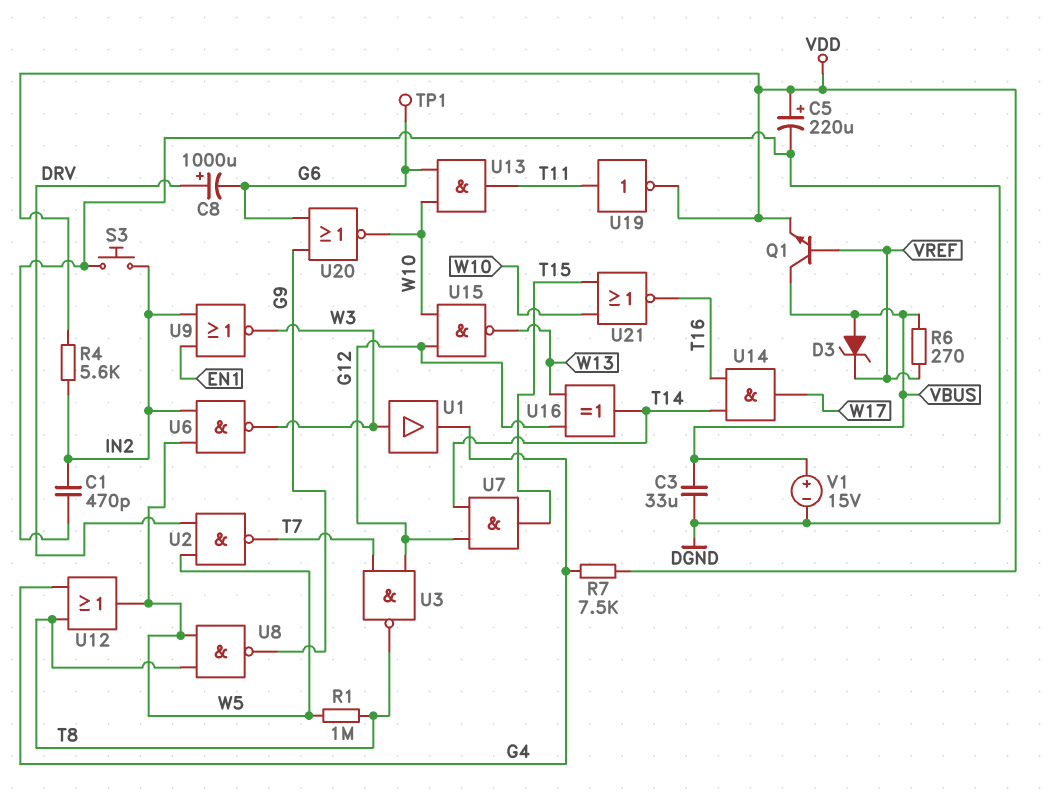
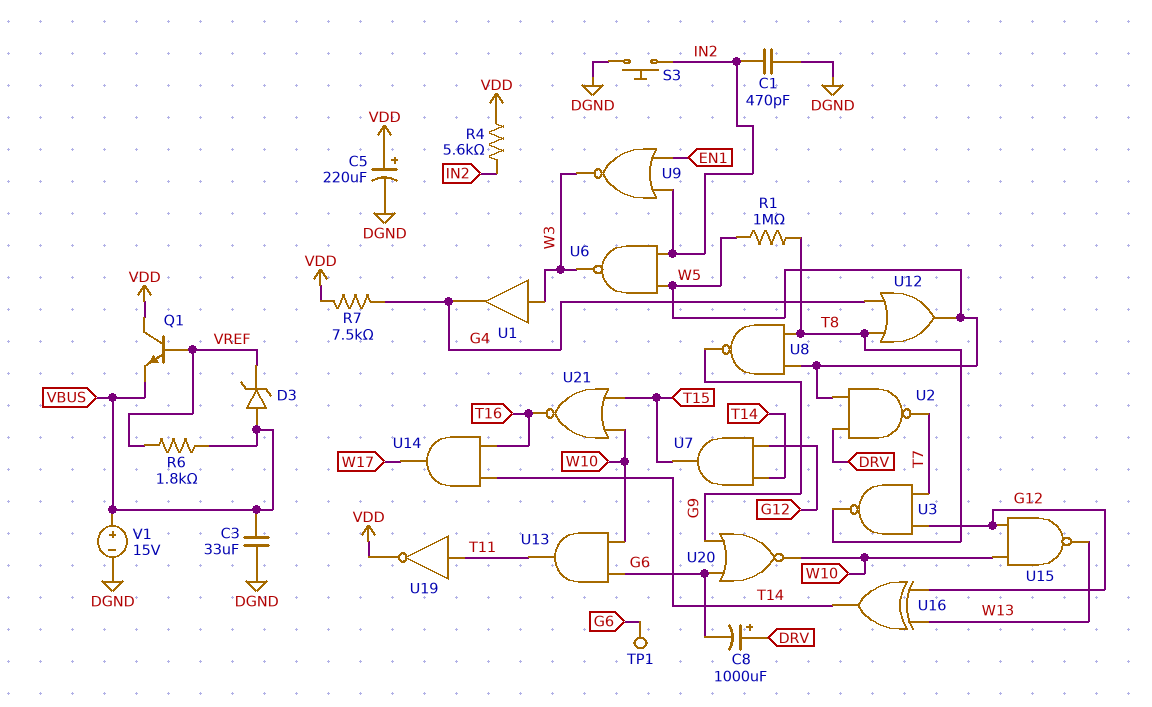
Q1: NPN (B VREF, C VBUS, E VDD) -> NPN (B VREF, C VDD, E VBUS)
R6: 270 (VBUS, VREF) -> 1.8k (VBUS, VREF)

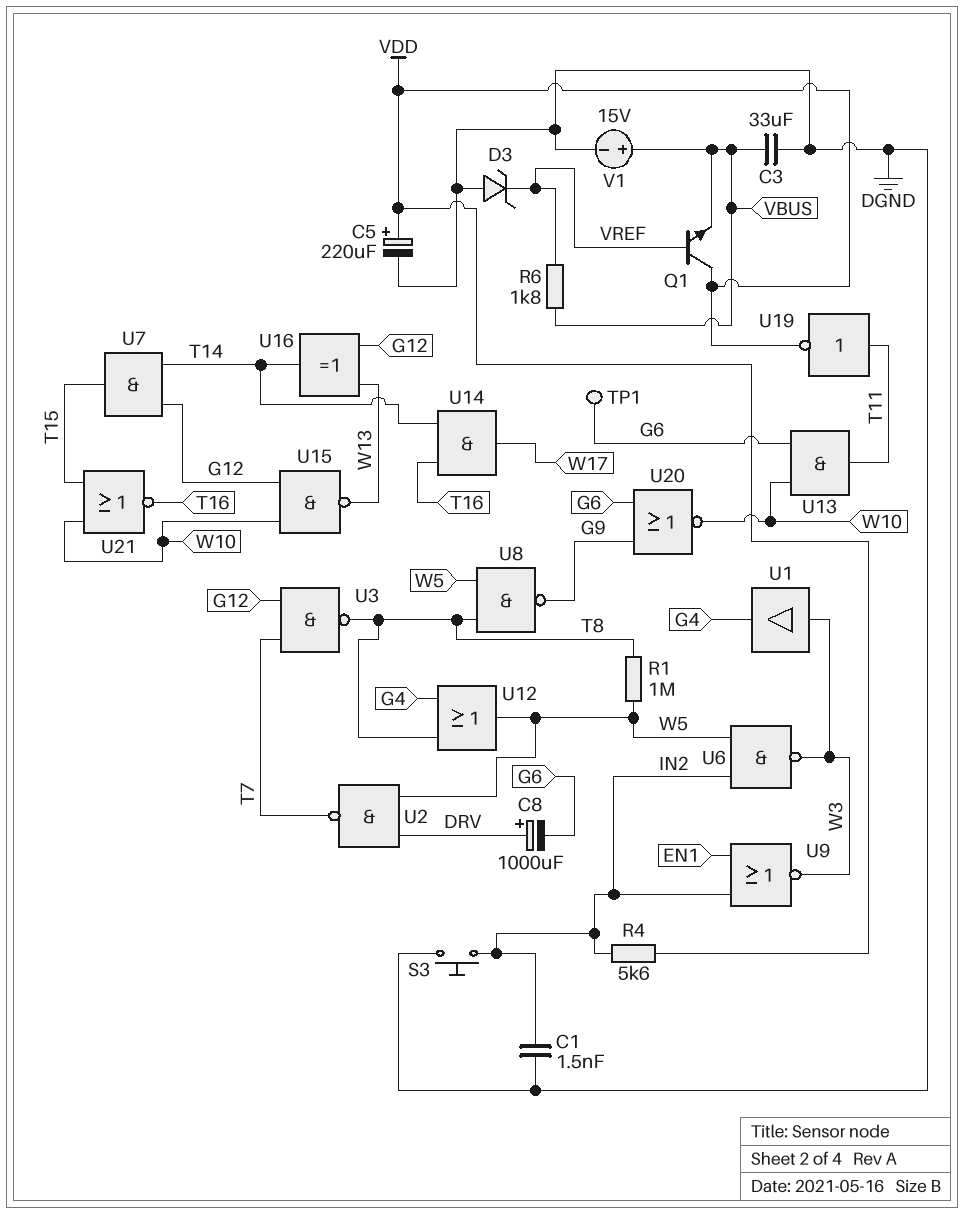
C1: 470pF (DGND, IN2) -> 1.5nF (DGND, IN2)
D3: zener (A VBUS, K VREF) -> zener (A DGND, K VREF)
R7: 7.5k (G4, VDD) -> none

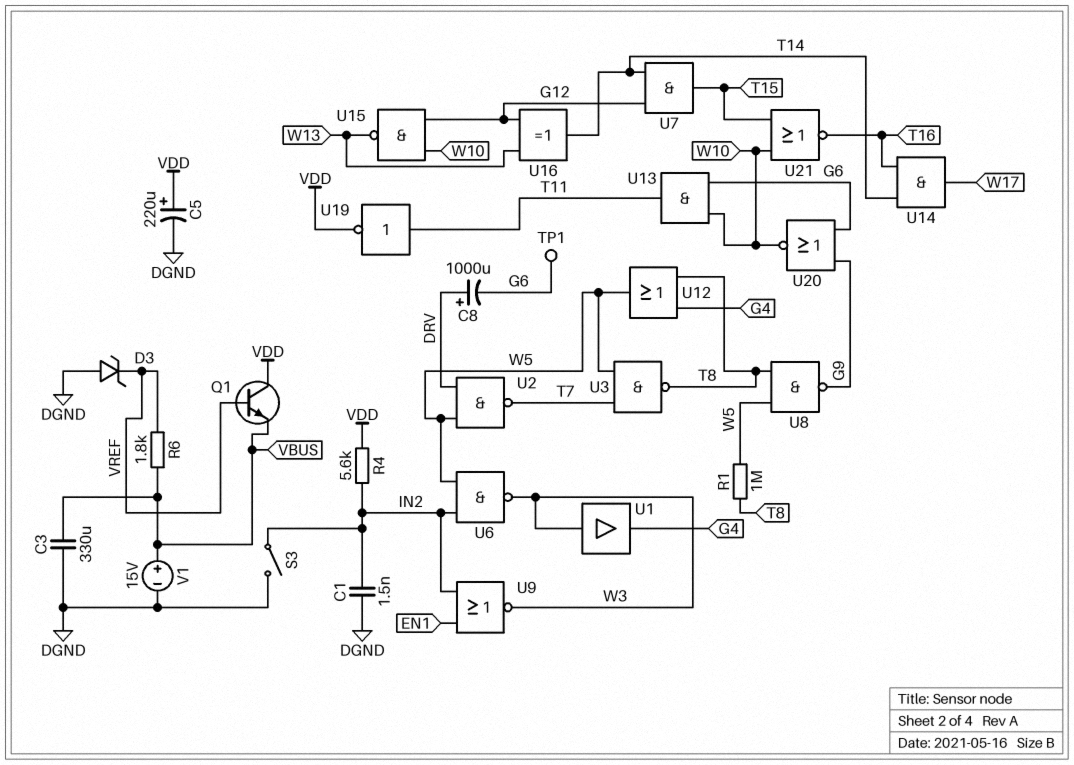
C3: 33uF (DGND, VBUS) -> 330uF (DGND, VBUS)
S3: button (DGND, IN2) -> switch (DGND, IN2)
U3: NAND (in G12, in T7, out T8) -> NAND (in T7, in W5, out T8)

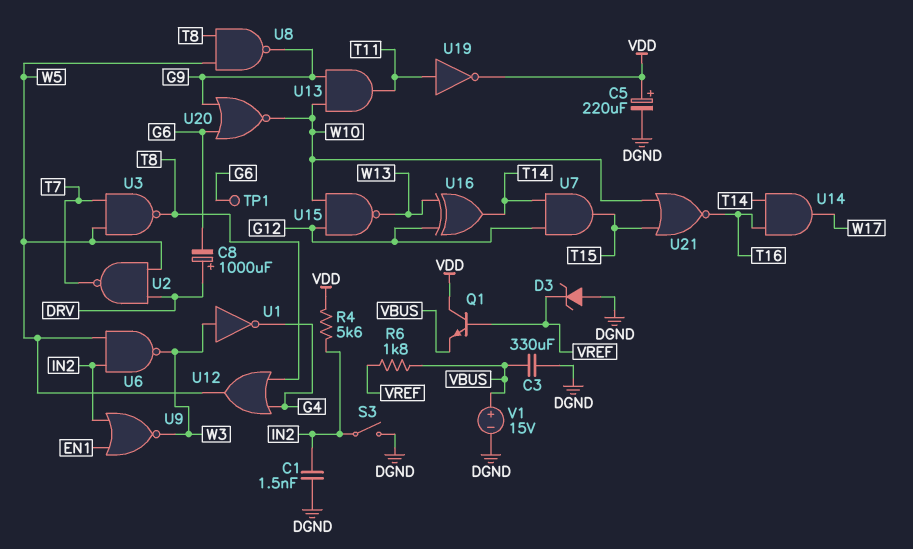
R1: 1M (T8, W5) -> none
U1: buffer (in W3, out G4) -> NOT (in W3, out G4)
U13: AND (in G6, in W10, out T11) -> AND (in G9, in W10, out T11)

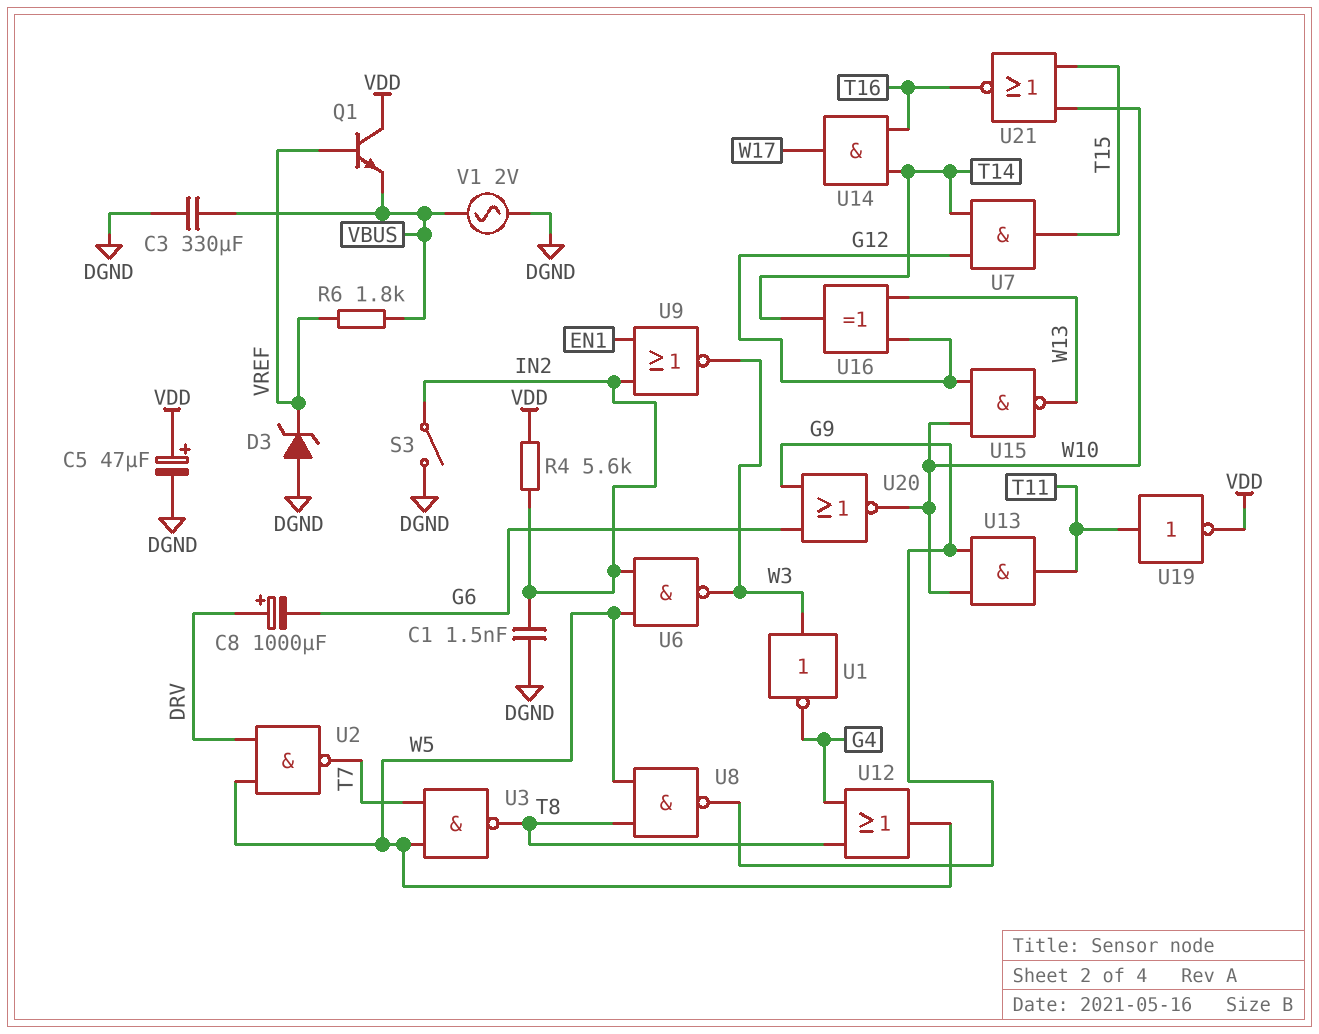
C5: 220uF (plus VDD, minus DGND) -> 47uF (plus VDD, minus DGND)
TP1: test point (G6) -> none
V1: 15V (plus VBUS, minus DGND) -> AC 2V (DGND, VBUS)

